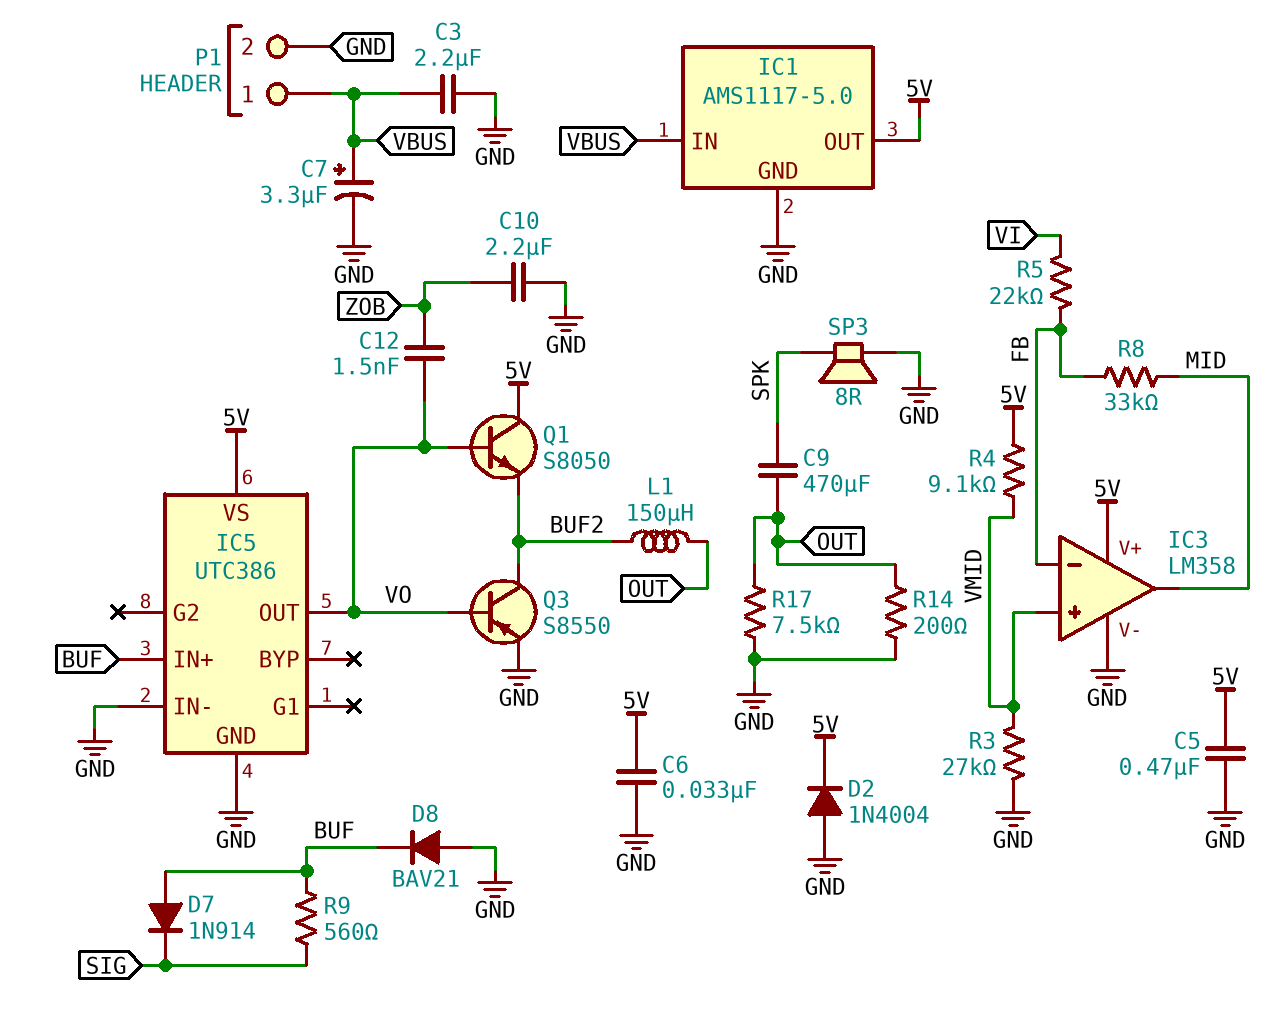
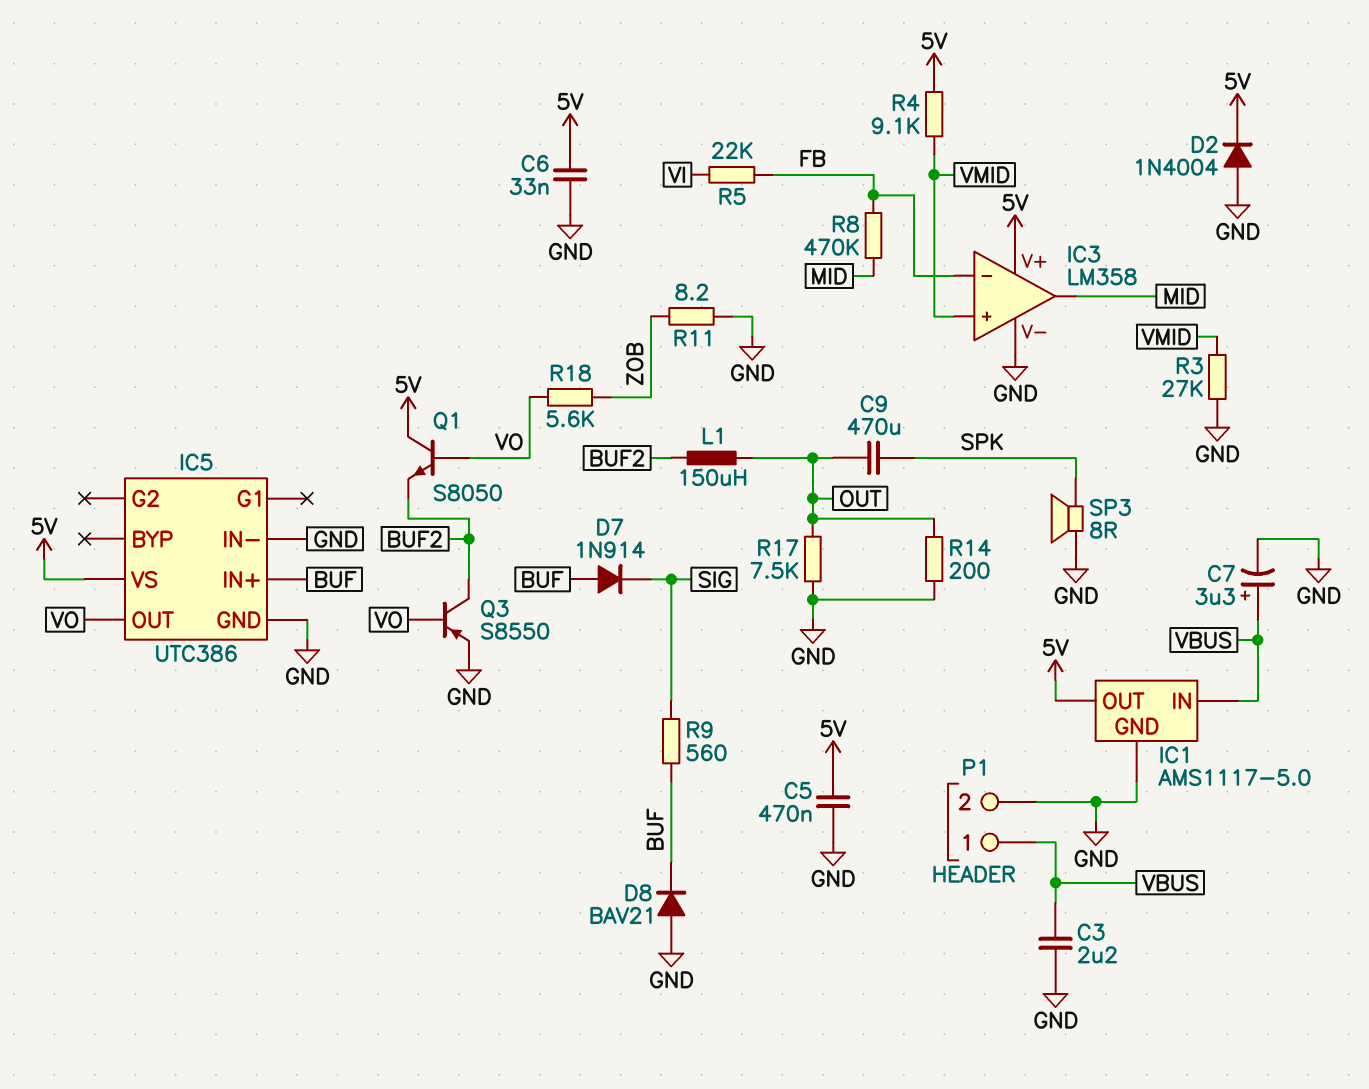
C10: 2.2uF (GND, ZOB) -> none
C12: 1.5nF (VO, ZOB) -> none
R8: 33k (FB, MID) -> 470k (FB, MID)
R11: none -> 8.2 (GND, ZOB)
R18: none -> 5.6k (VO, ZOB)

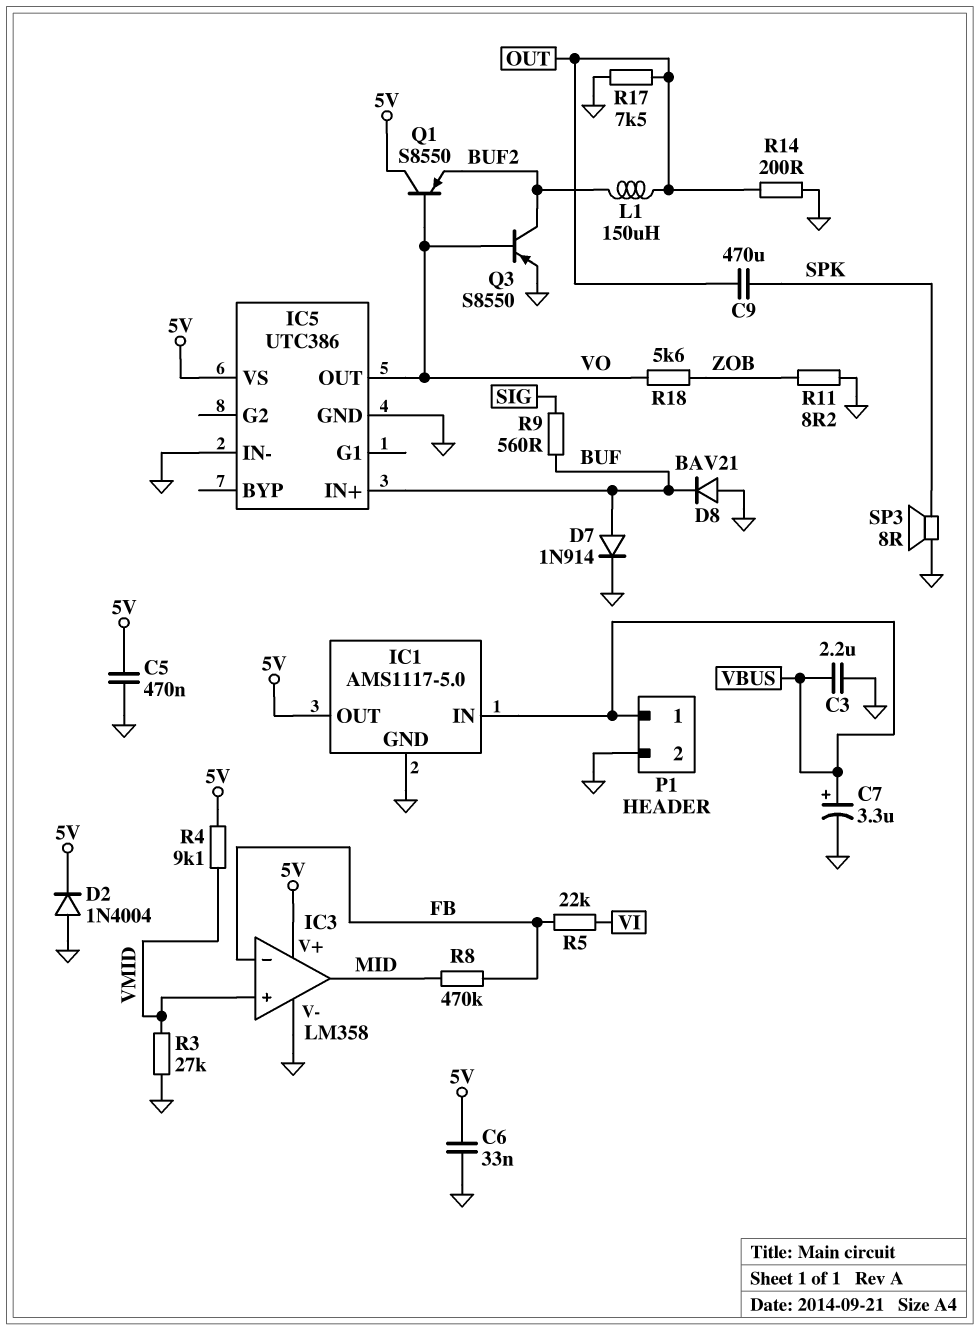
D7: diode 1N914 (A BUF, K SIG) -> diode 1N914 (A BUF, K GND)
Q1: NPN S8050 (B VO, C 5V, E BUF2) -> PNP S8550 (B VO, C 5V, E BUF2)

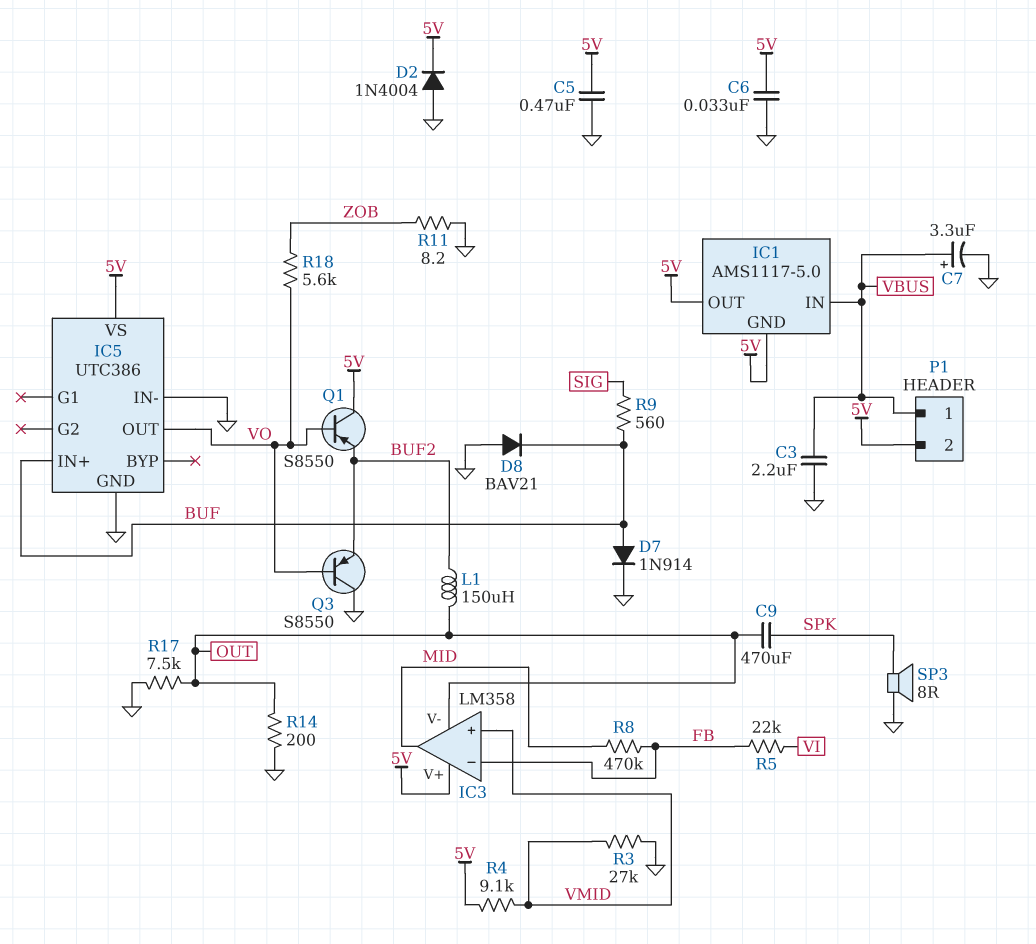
IC1 pin GND: GND -> 5V
IC3 pin V-: GND -> OUT
P1 pin 2: GND -> 5V
Q3: PNP S8550 (B VO, C BUF2, E GND) -> PNP S8550 (B VO, C GND, E BUF2)

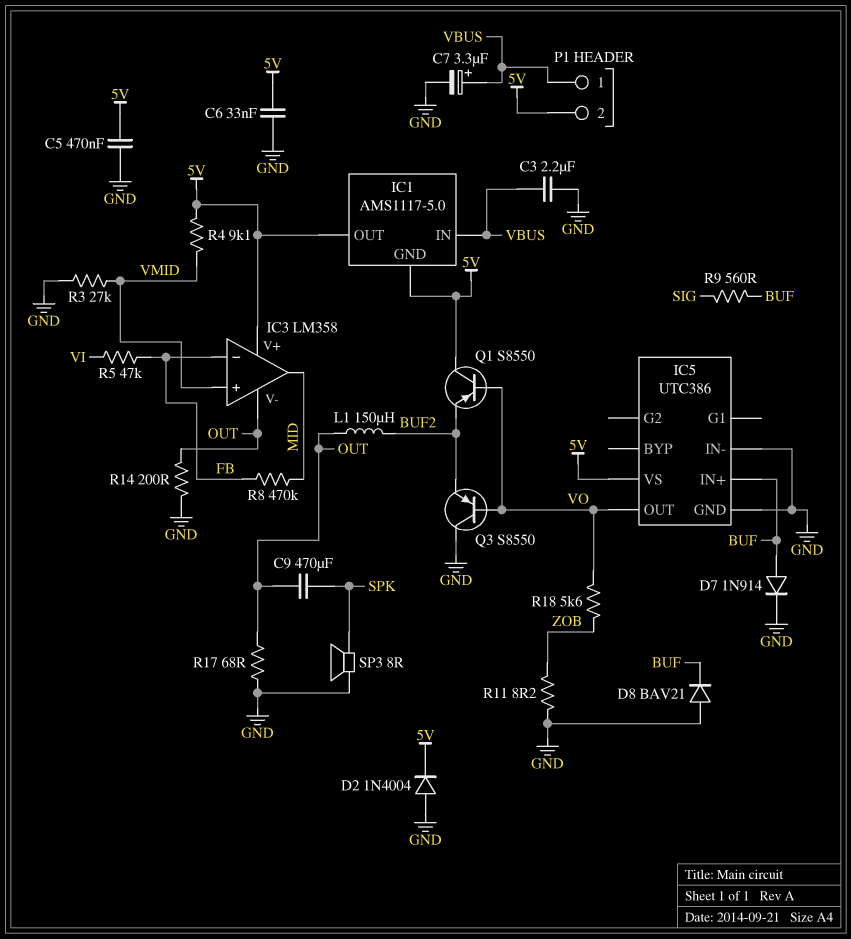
R5: 22k (FB, VI) -> 47k (FB, VI)
R17: 7.5k (GND, OUT) -> 68 (GND, OUT)

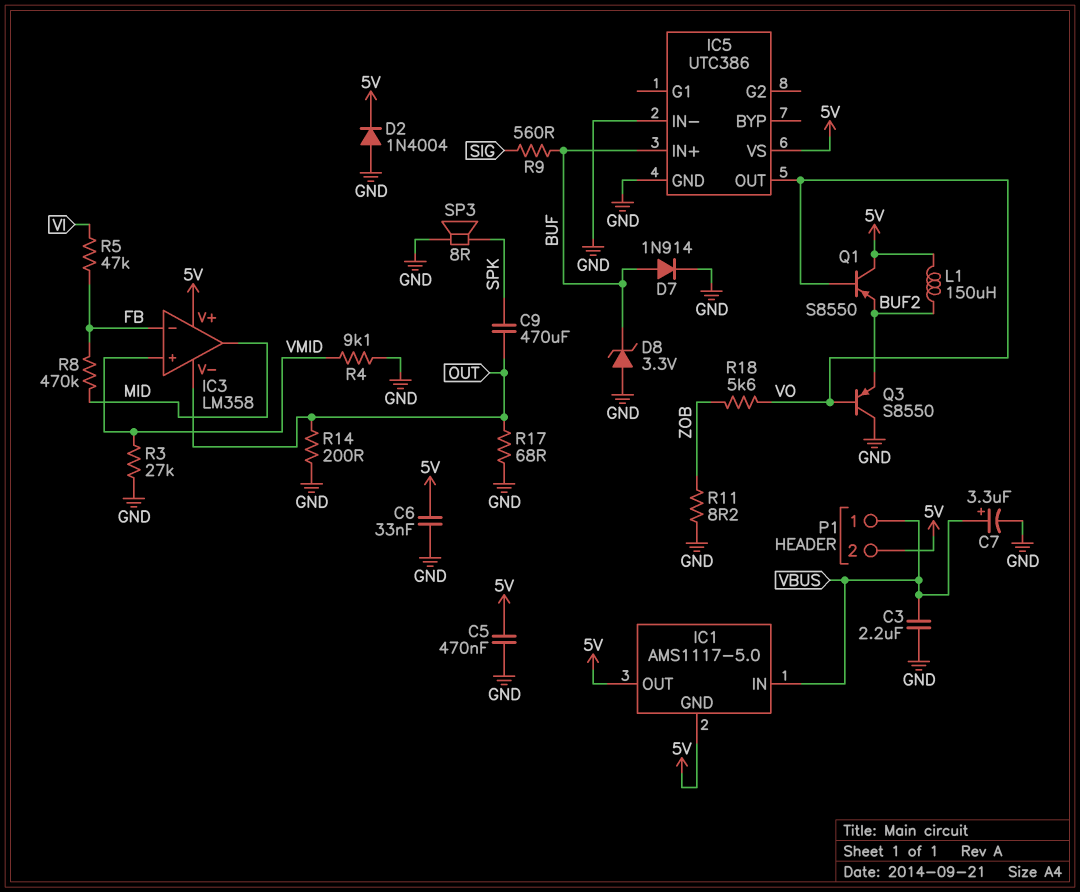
D8: diode BAV21 (A GND, K BUF) -> zener 3.3V (A GND, K BUF)
L1: 150uH (BUF2, OUT) -> 150uH (5V, BUF2)
R4: 9.1k (5V, VMID) -> 9.1k (GND, VMID)

